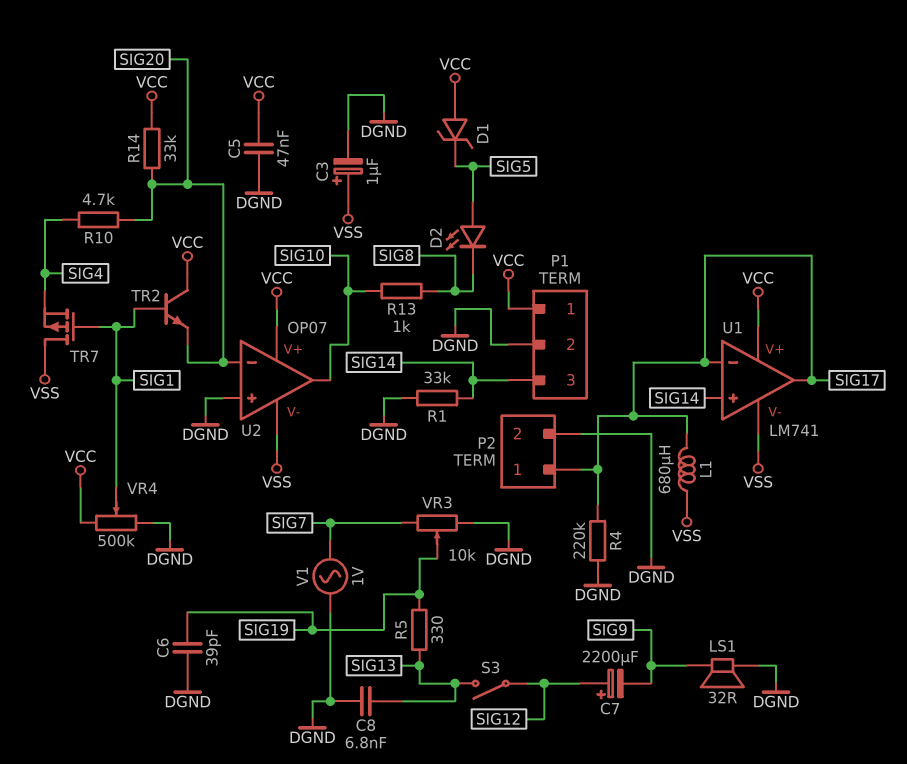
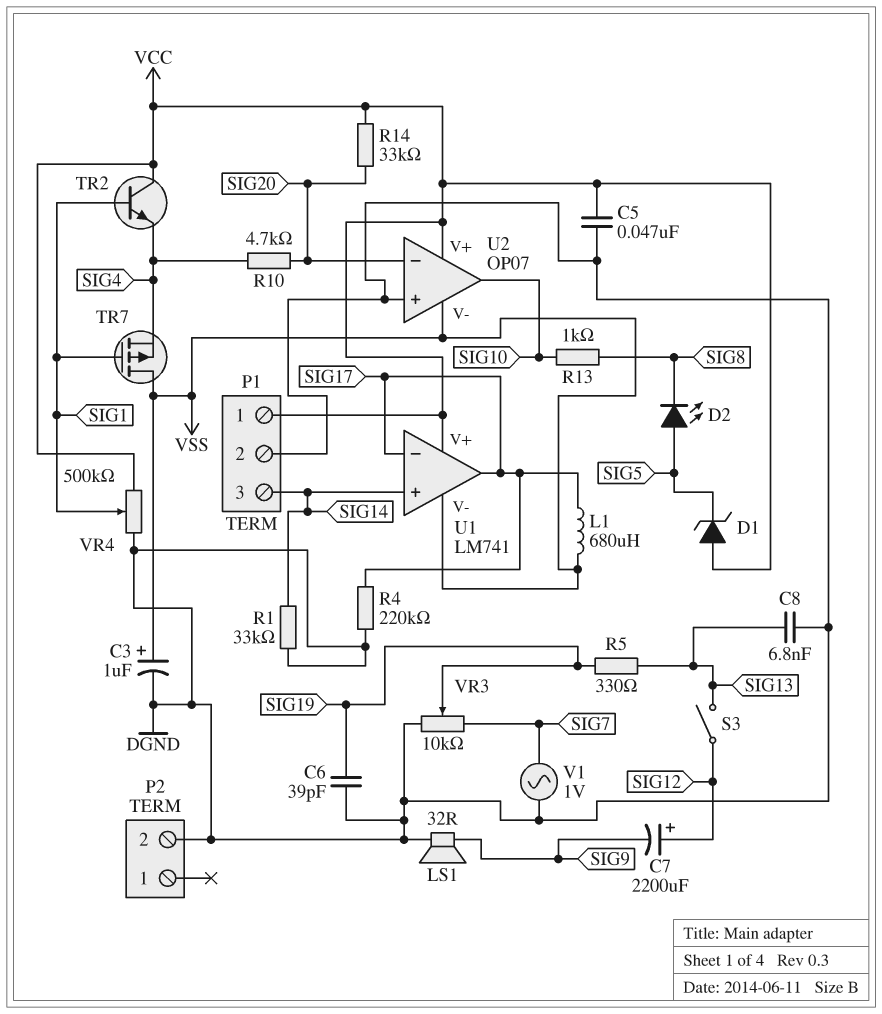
P2 pin 1: SIG17 -> none
TR2: NPN (B SIG1, C VCC, E SIG20) -> NPN (B SIG1, C VCC, E SIG4)

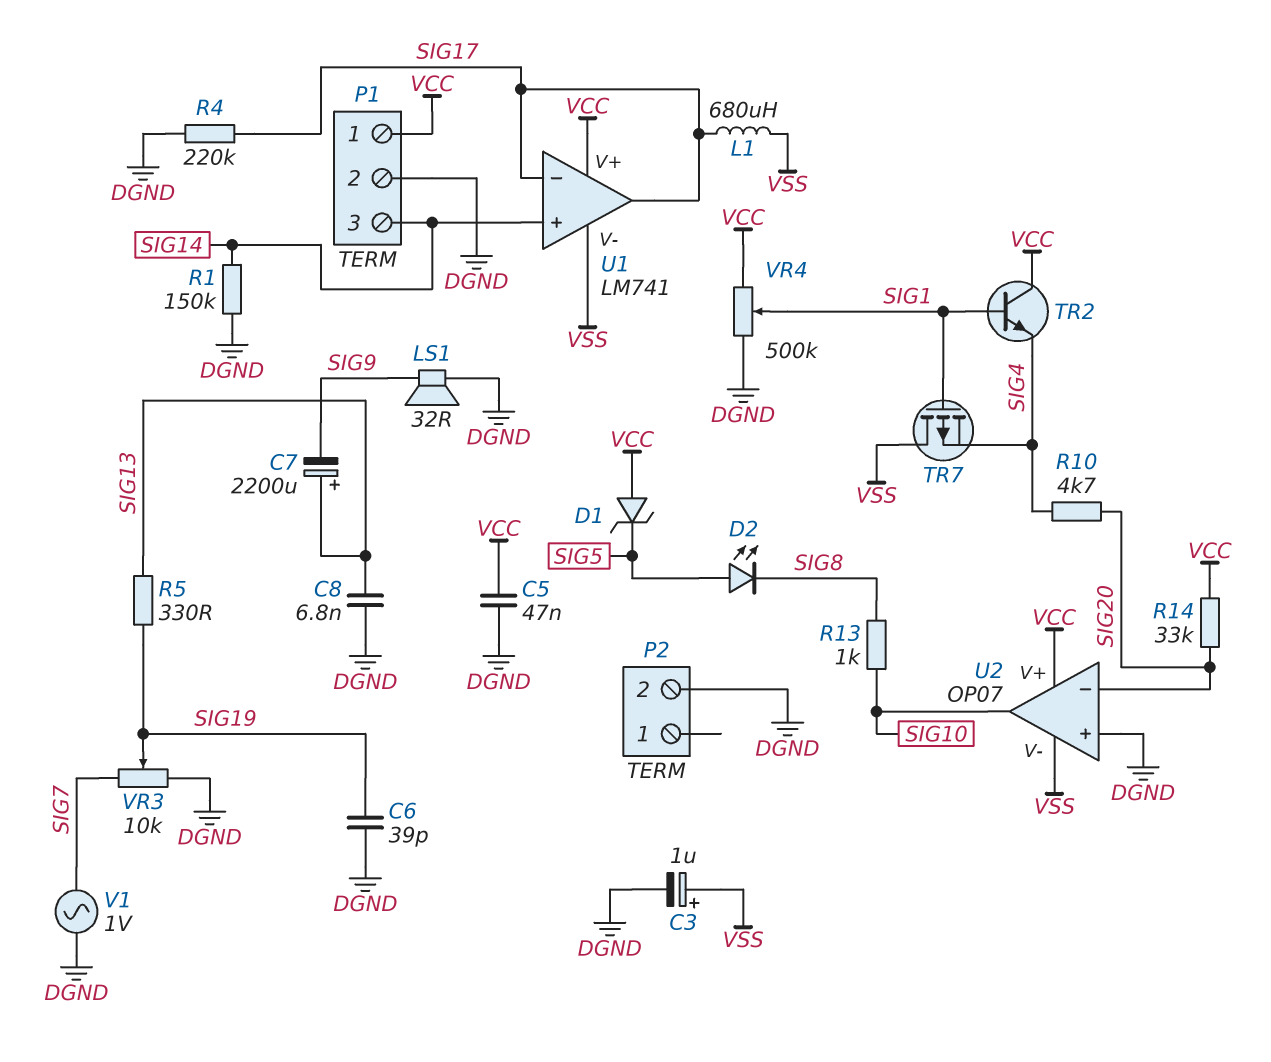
C7: 2200uF (plus SIG12, minus SIG9) -> 2200uF (plus SIG13, minus SIG9)
R1: 33k (DGND, SIG14) -> 150k (DGND, SIG14)
S3: switch (SIG12, SIG13) -> none

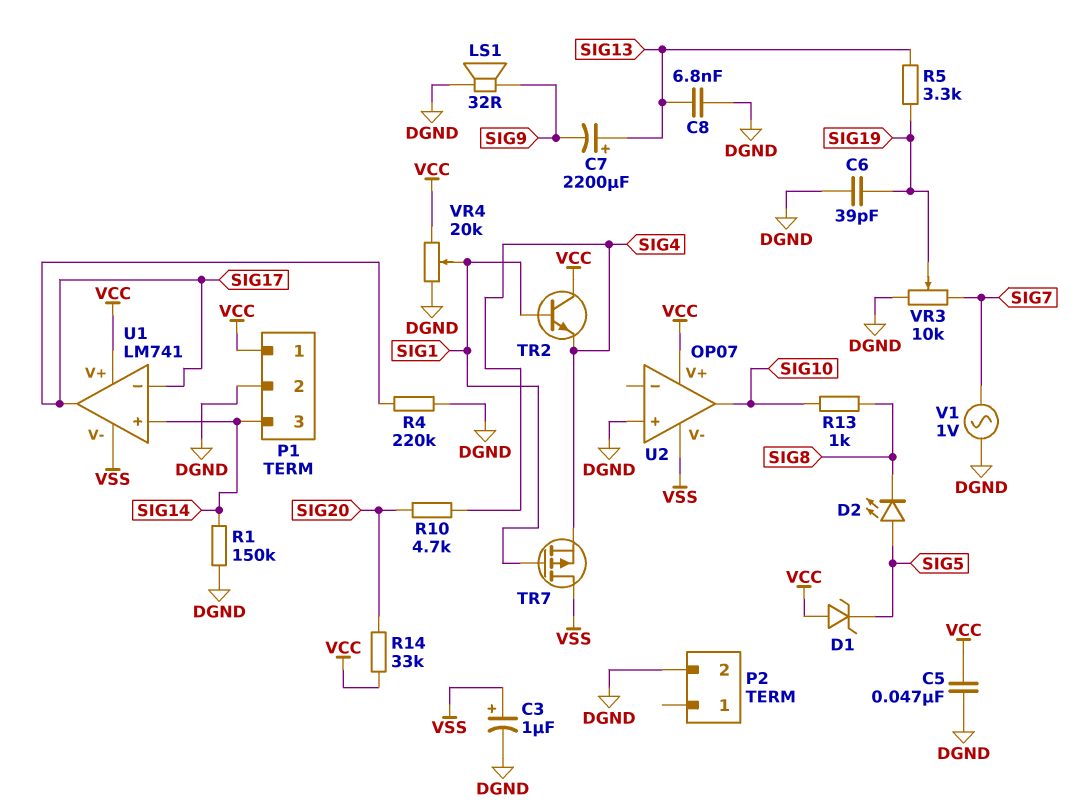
L1: 680uH (SIG17, VSS) -> none
R5: 330 (SIG13, SIG19) -> 3.3k (SIG13, SIG19)
U2 pin in-: SIG20 -> none
VR4: 500k (DGND, VCC, wiper SIG1) -> 20k (DGND, VCC, wiper SIG1)

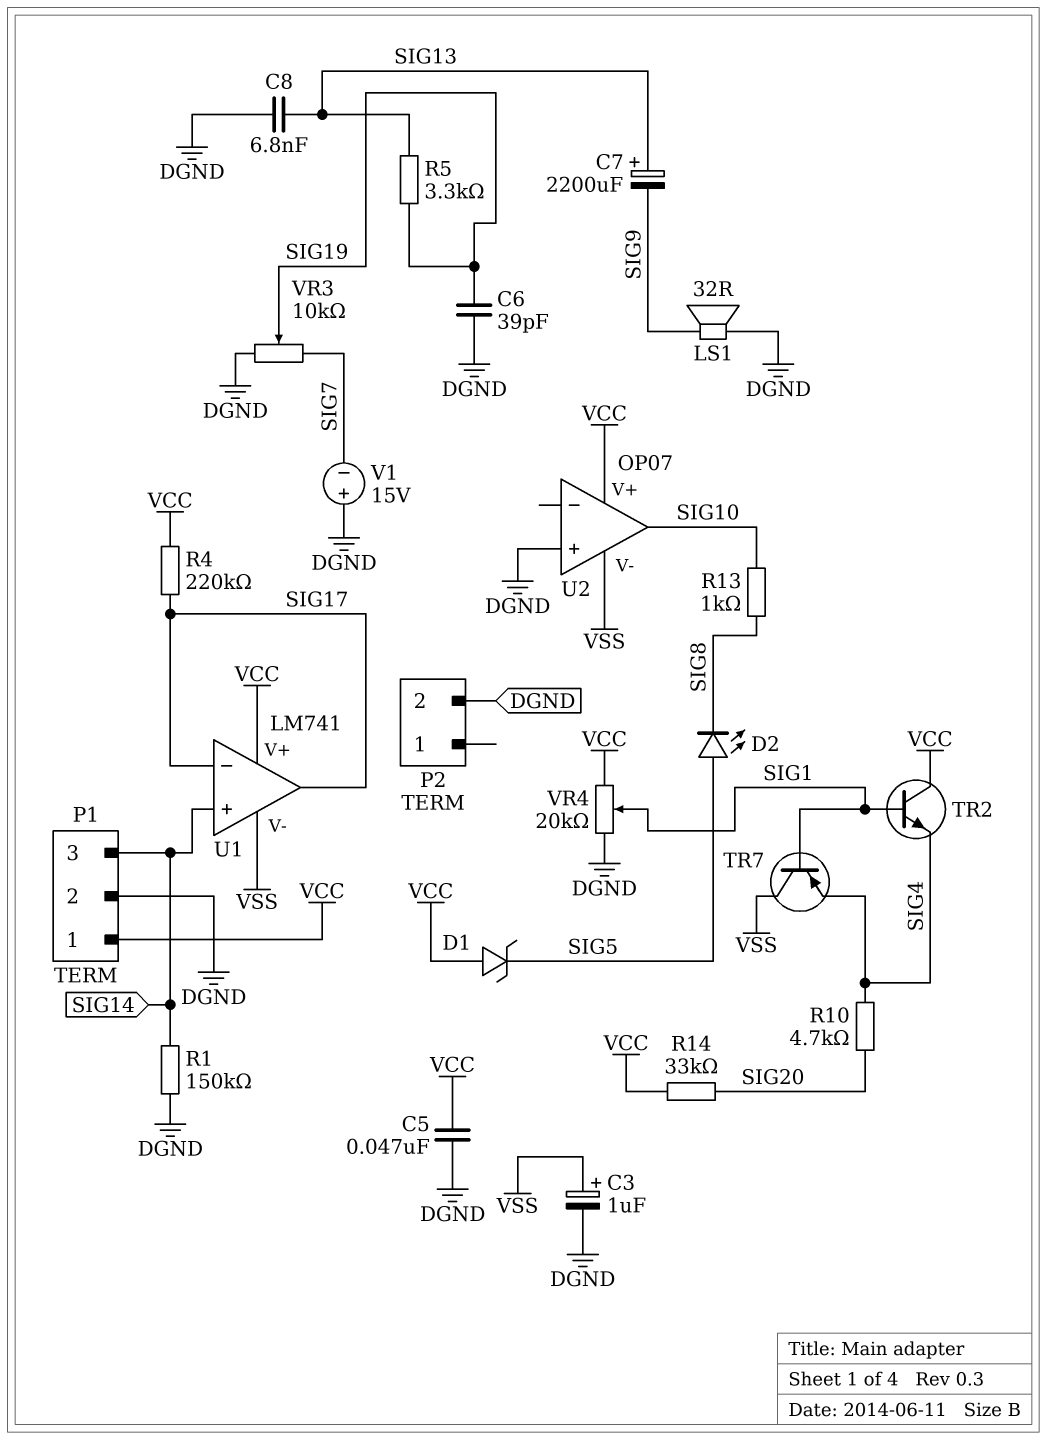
R4: 220k (DGND, SIG17) -> 220k (SIG17, VCC)
TR7: PMOS (G SIG1, D VSS, S SIG4) -> PNP (B SIG1, C VSS, E SIG4)
V1: AC 1V (DGND, SIG7) -> 15V (plus DGND, minus SIG7)

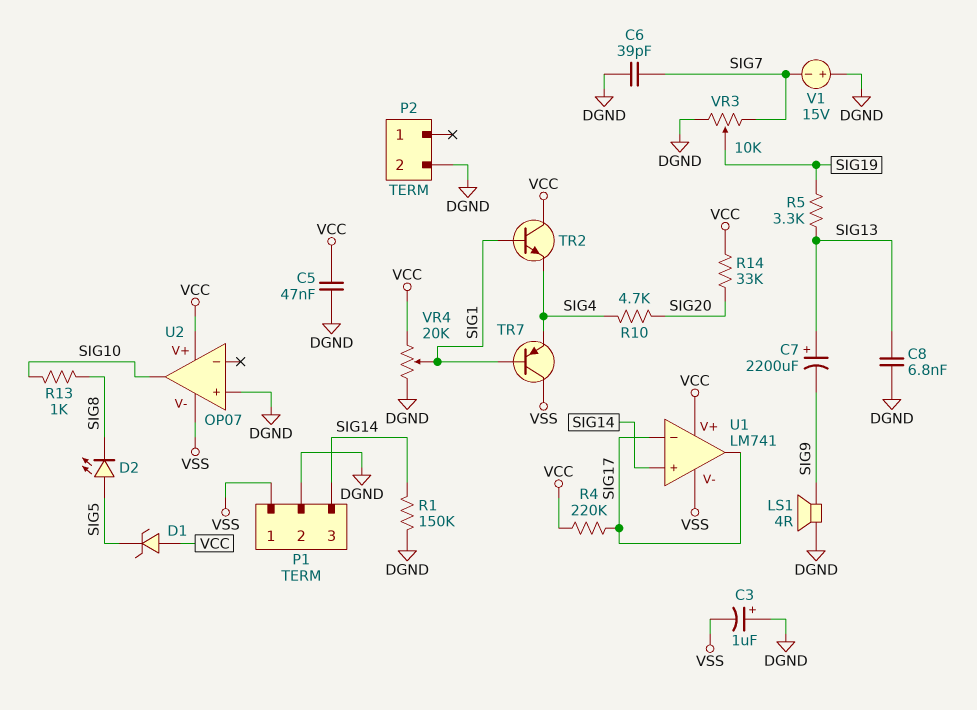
C3: 1uF (plus VSS, minus DGND) -> 1uF (plus DGND, minus VSS)
C6: 39pF (DGND, SIG19) -> 39pF (DGND, SIG7)
LS1: speaker 32R (DGND, SIG9) -> speaker 4R (DGND, SIG9)
P1 pin 1: VCC -> VSS

